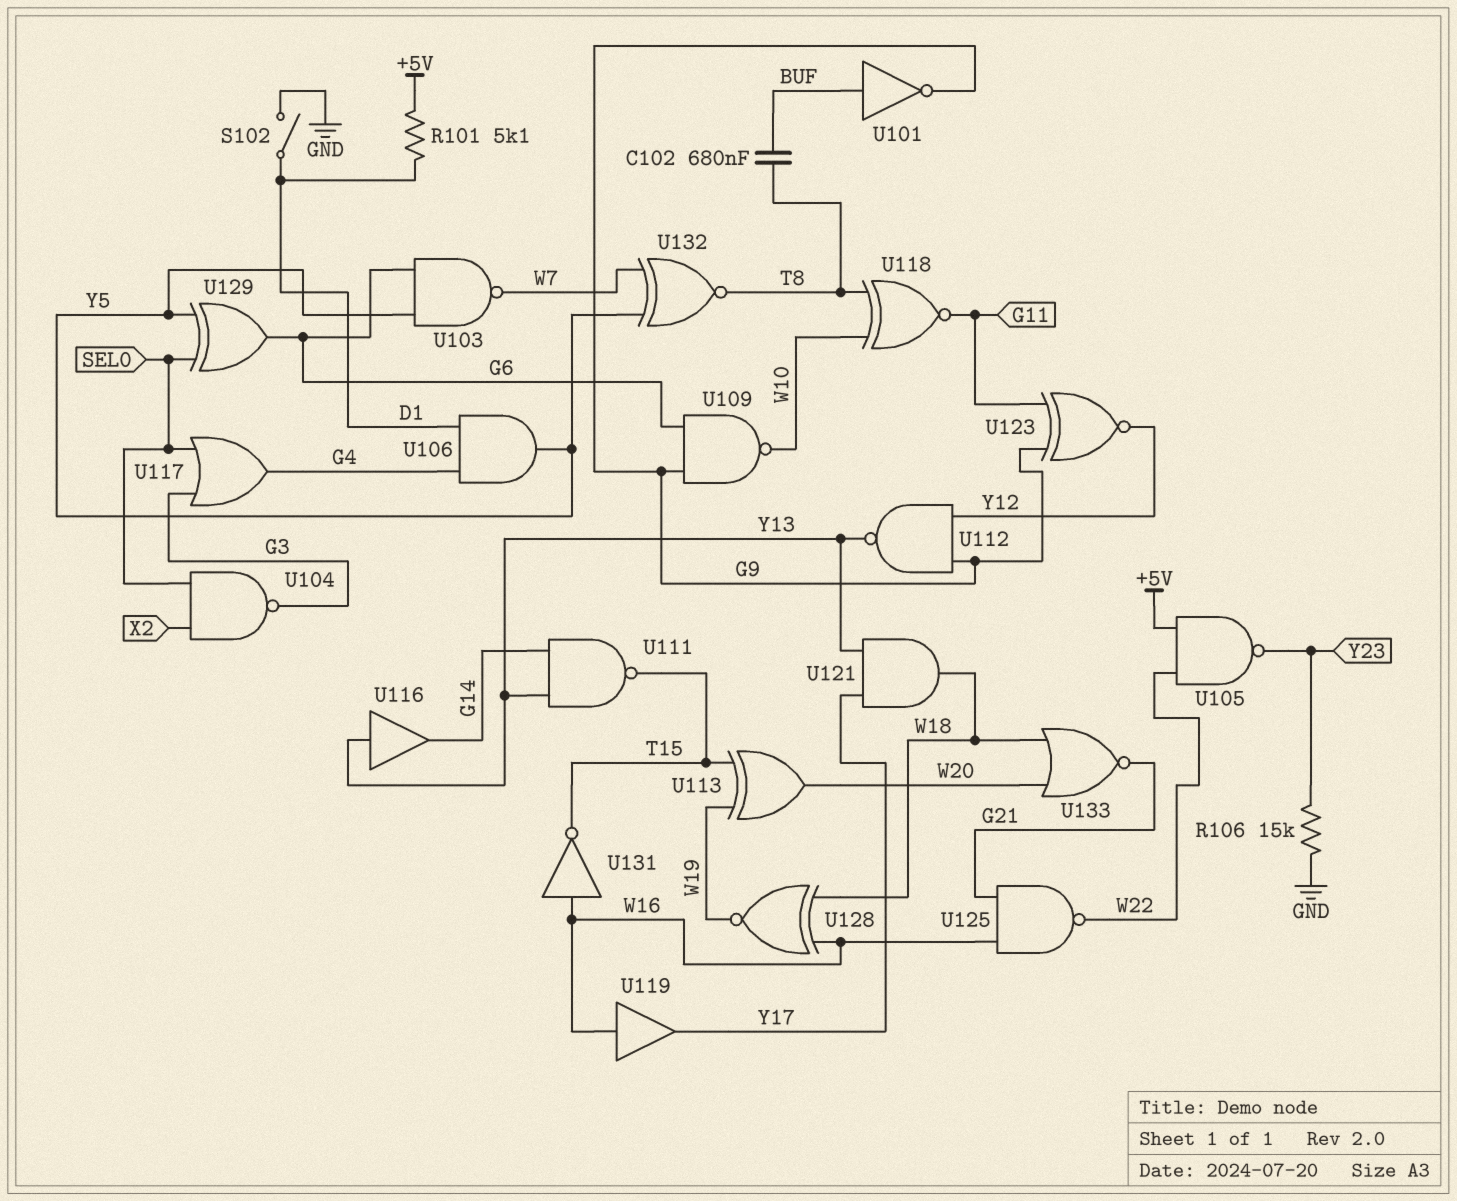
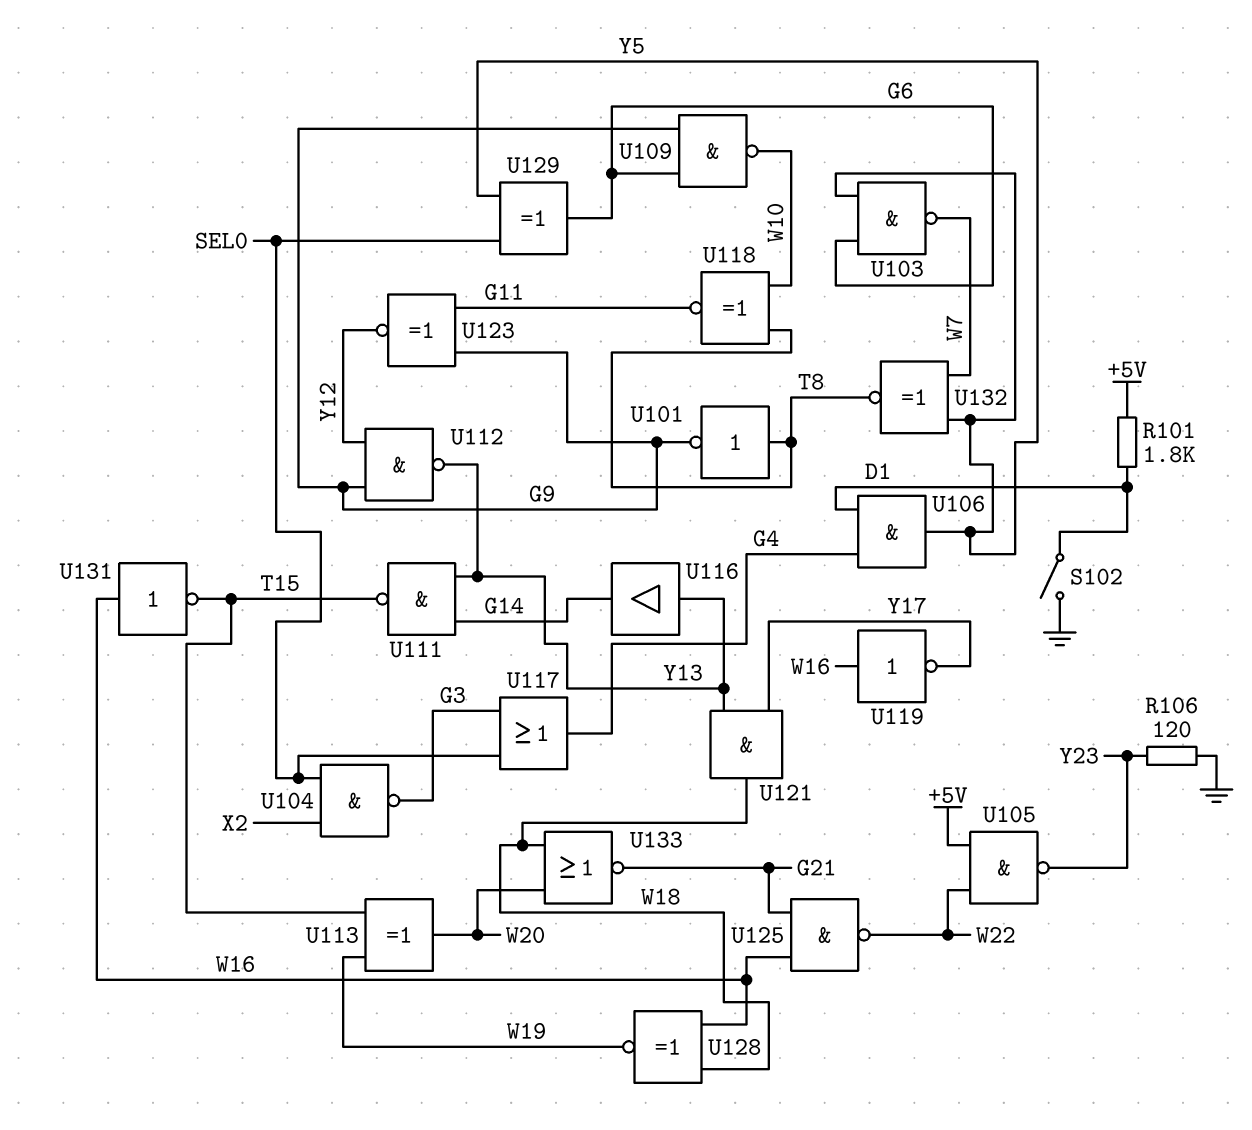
C102: 680nF (BUF, T8) -> none
R101: 5.1k (+5V, D1) -> 1.8k (+5V, D1)
R106: 15k (GND, Y23) -> 120 (GND, Y23)
U101: NOT (in BUF, out G9) -> NOT (in T8, out G9)
U119: buffer (in W16, out Y17) -> NOT (in W16, out Y17)

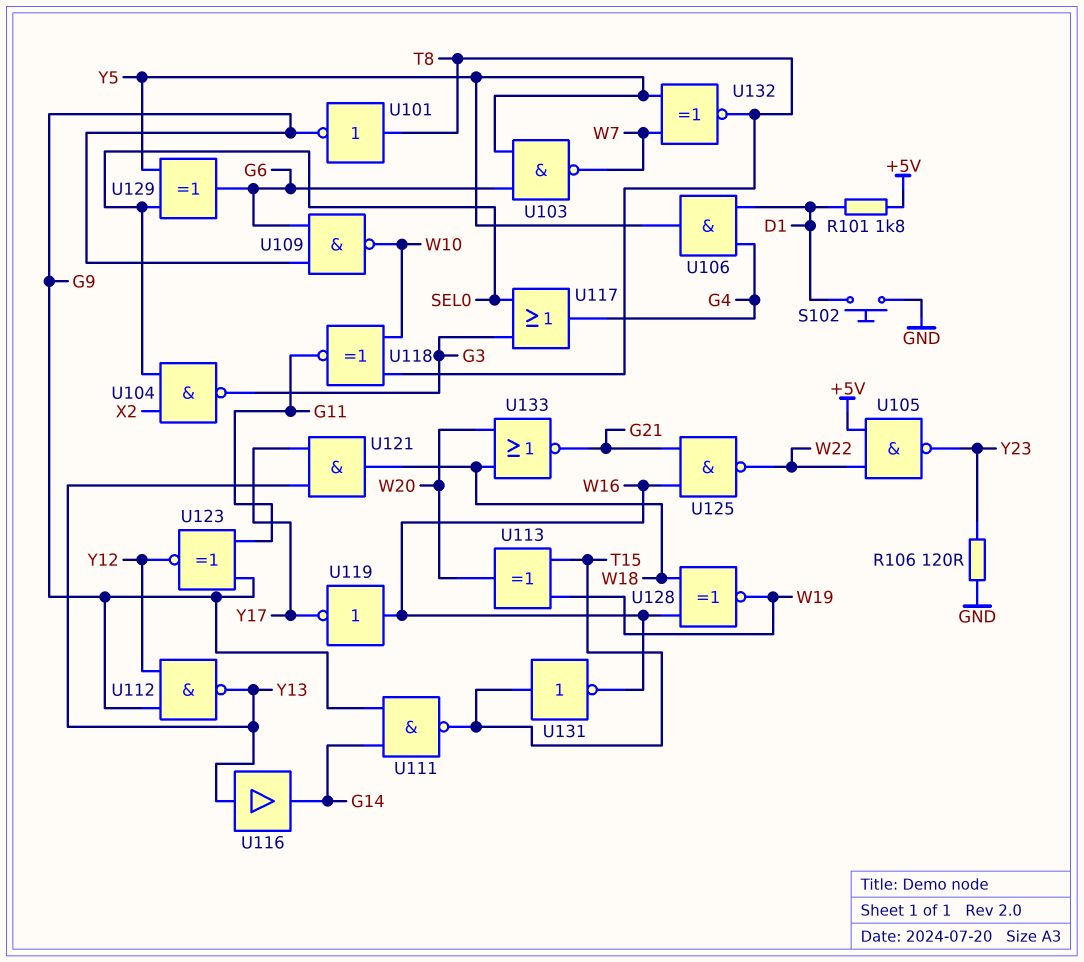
S102: switch (D1, GND) -> button (D1, GND)
U111: NAND (in G14, in Y13, out T15) -> NAND (in G9, in G14, out T15)
U131: NOT (in W16, out T15) -> NOT (in T15, out W16)

